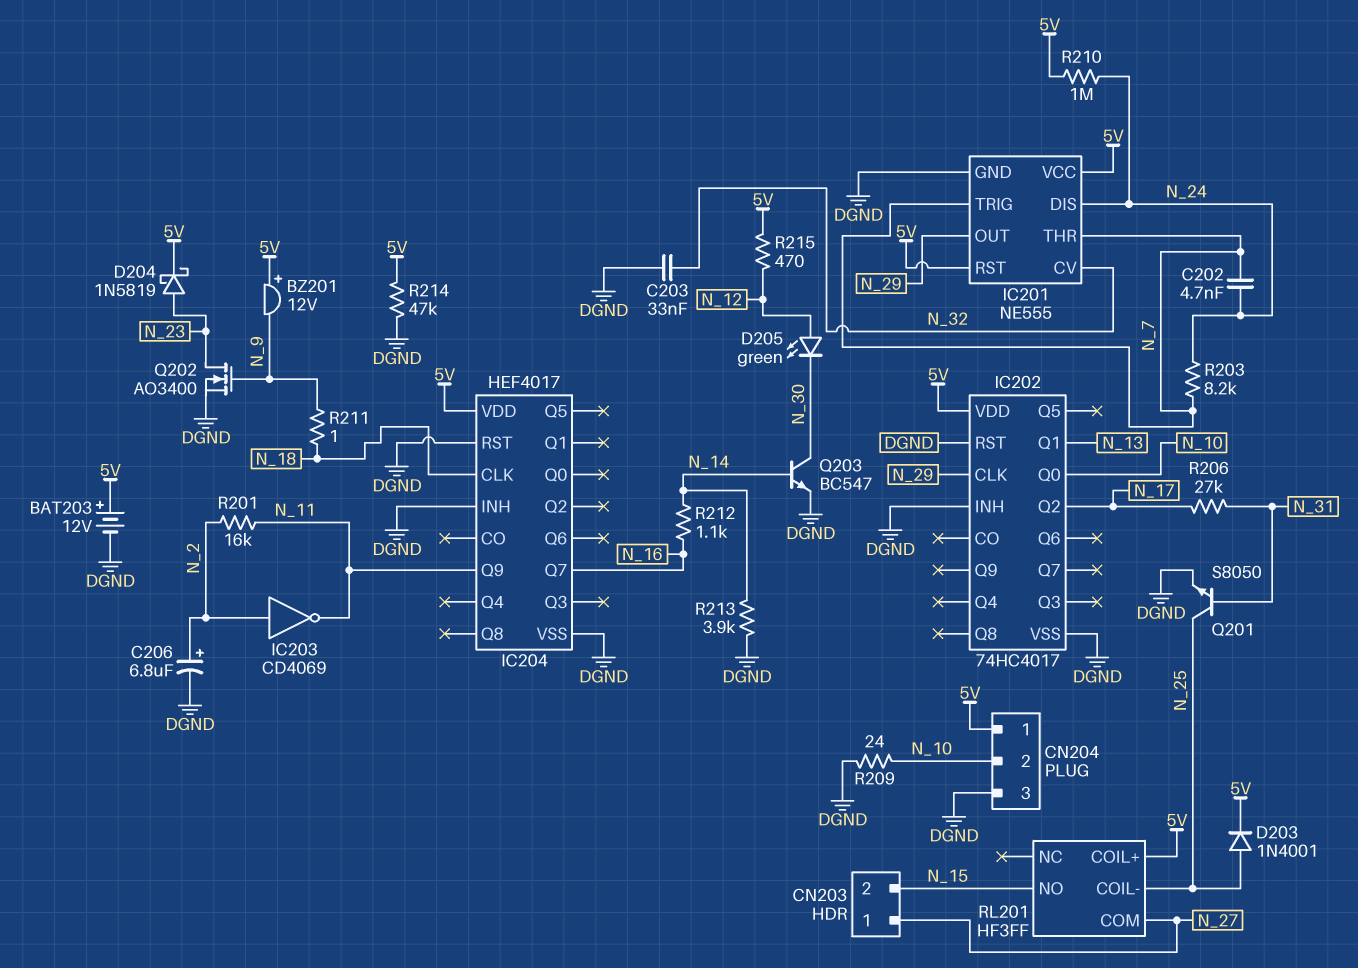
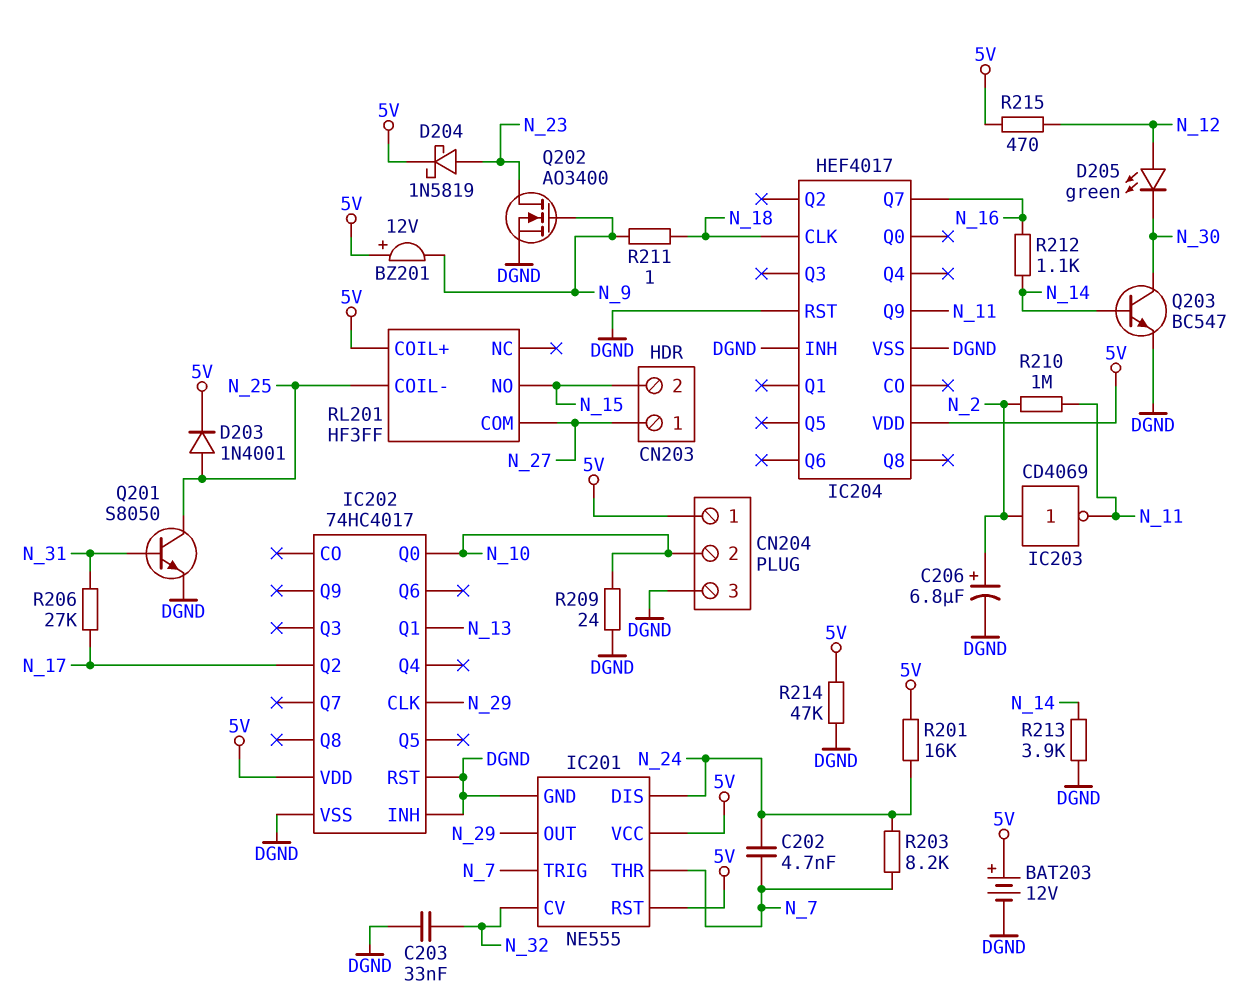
R201: 16k (N_2, N_11) -> 16k (5V, N_24)
R210: 1M (5V, N_24) -> 1M (N_2, N_11)

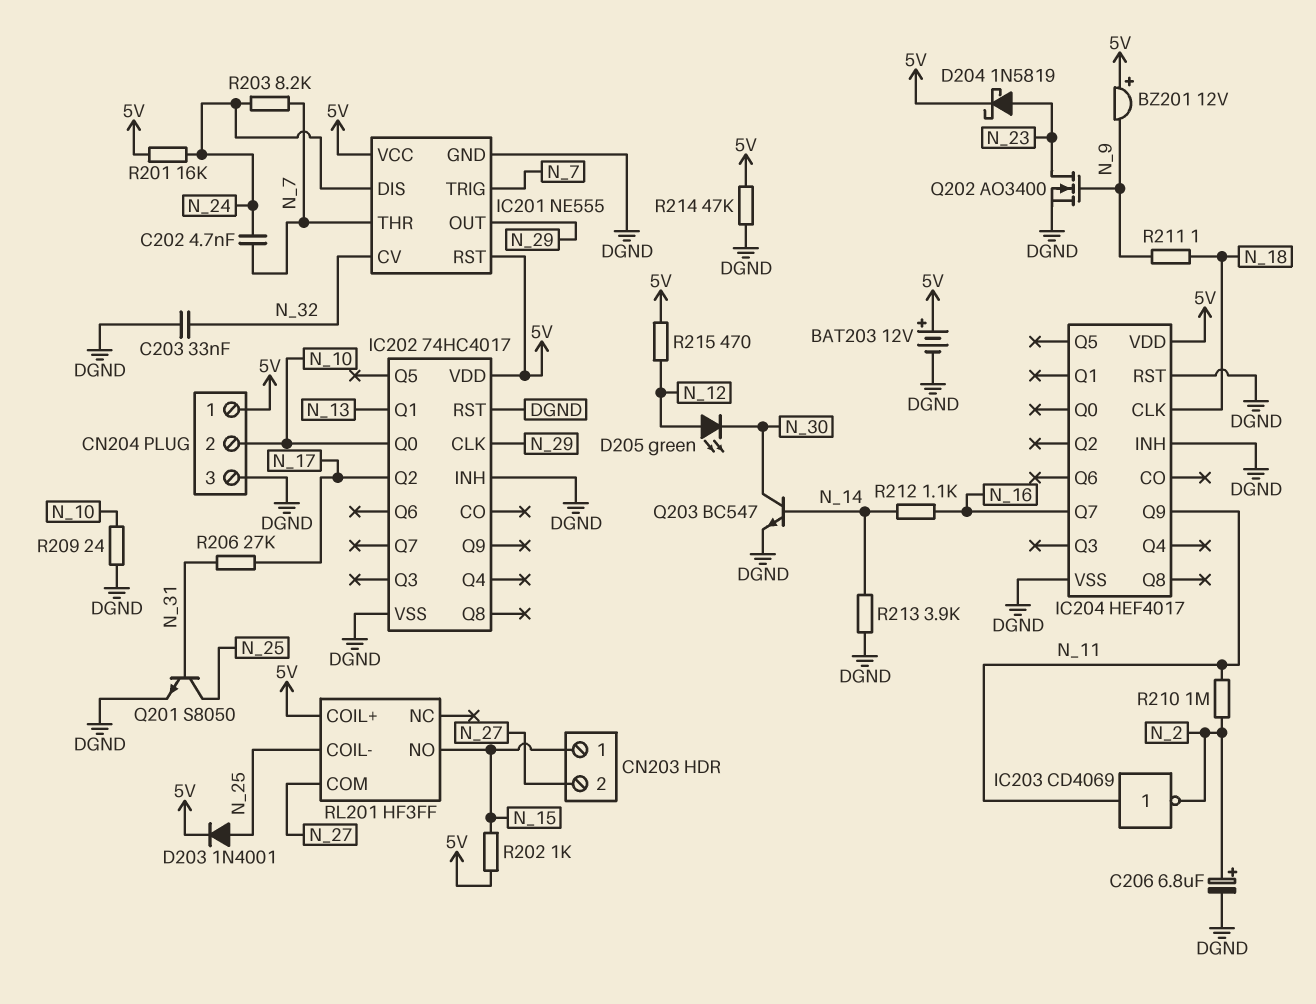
CN203 pin 1: N_27 -> N_15
CN203 pin 2: N_15 -> N_27
IC203: NOT CD4069 (in N_2, out N_11) -> NOT CD4069 (in N_11, out N_2)
R202: none -> 1k (5V, N_15)

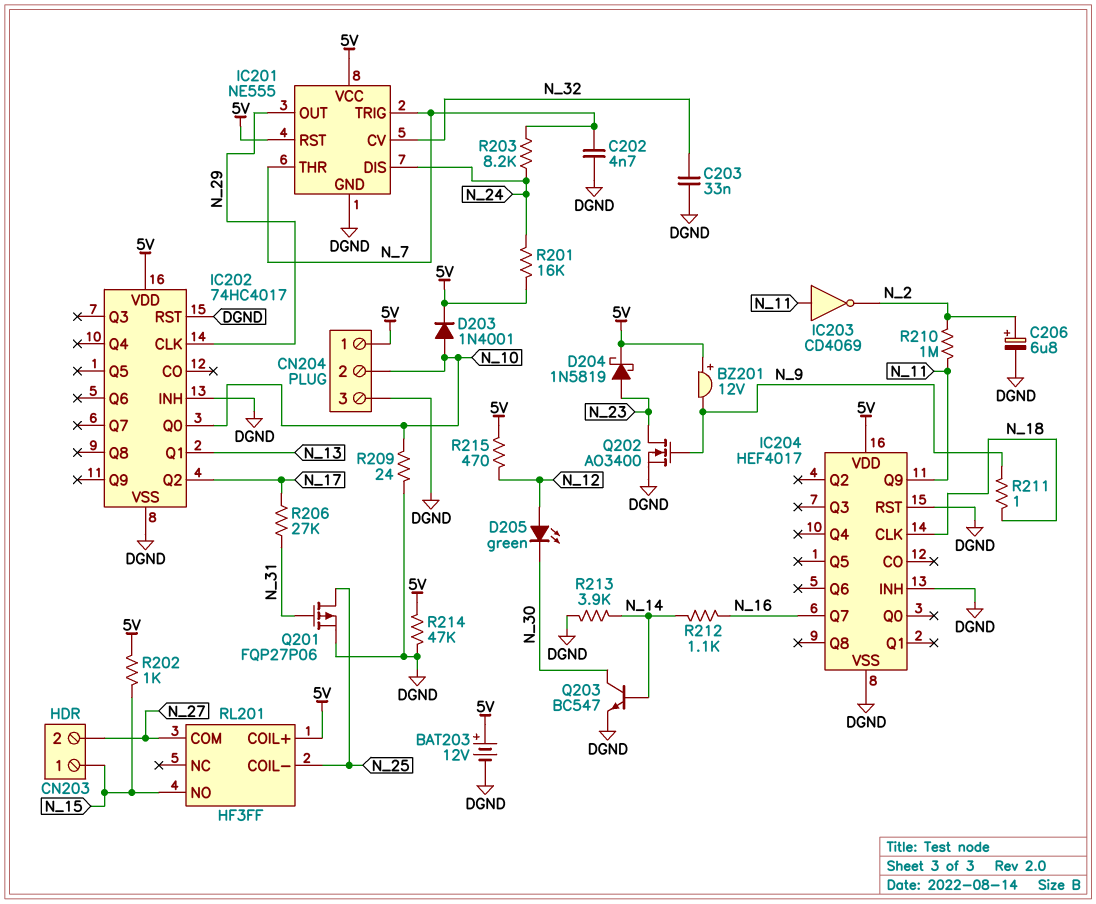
C202: 4.7nF (N_7, N_24) -> 4.7nF (DGND, N_7)
D203: diode 1N4001 (A N_25, K 5V) -> diode 1N4001 (A N_10, K 5V)
Q201: NPN S8050 (B N_31, C N_25, E DGND) -> PMOS FQP27P06 (G N_31, D N_25, S DGND)

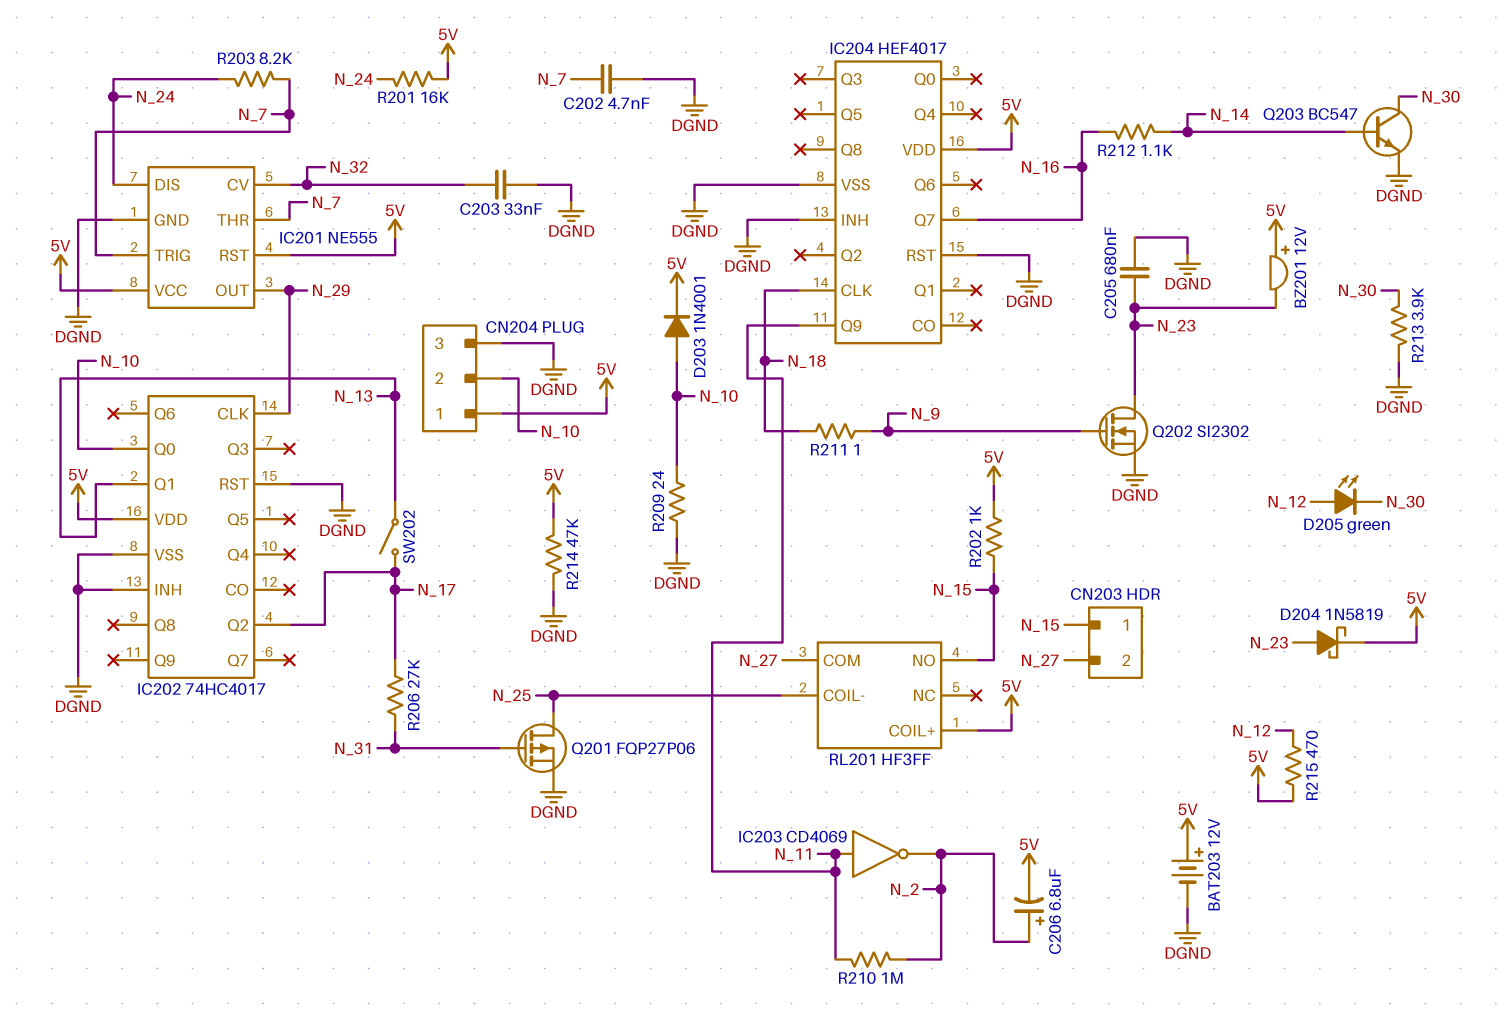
BZ201: buzzer 12V (plus 5V, minus N_9) -> buzzer 12V (plus 5V, minus N_23)
C205: none -> 680nF (DGND, N_23)
C206: 6.8uF (plus N_2, minus DGND) -> 6.8uF (plus N_2, minus 5V)
Q202: NMOS AO3400 (G N_9, D N_23, S DGND) -> NMOS SI2302 (G N_9, D N_23, S DGND)
R213: 3.9k (DGND, N_14) -> 3.9k (DGND, N_30)
SW202: none -> switch (N_13, N_17)

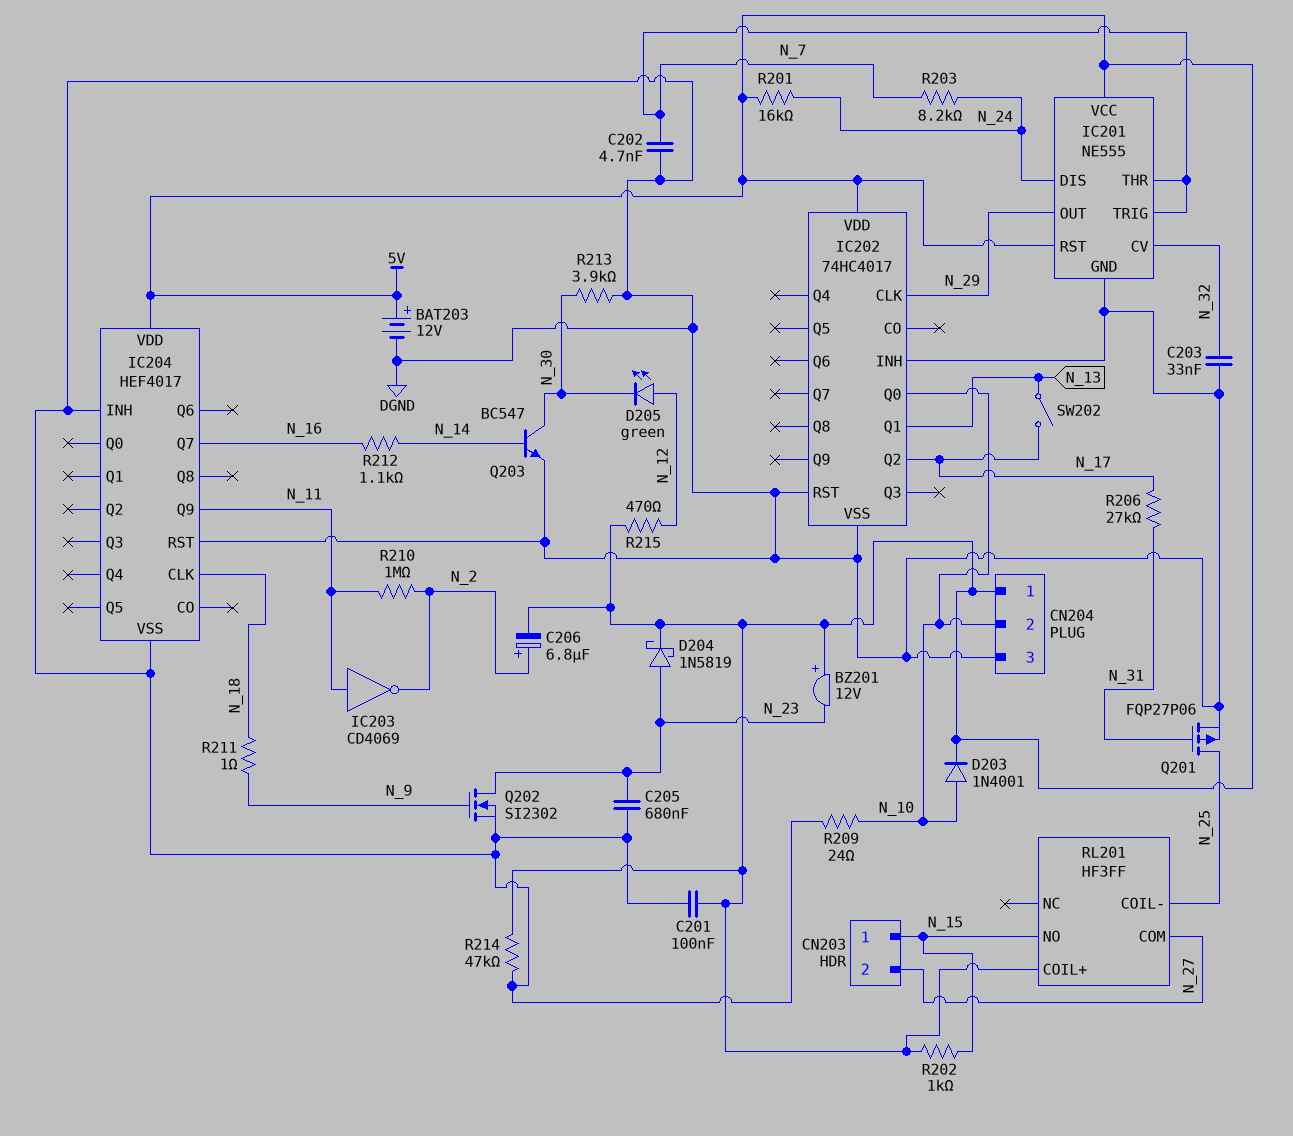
C201: none -> 100nF (5V, DGND)

